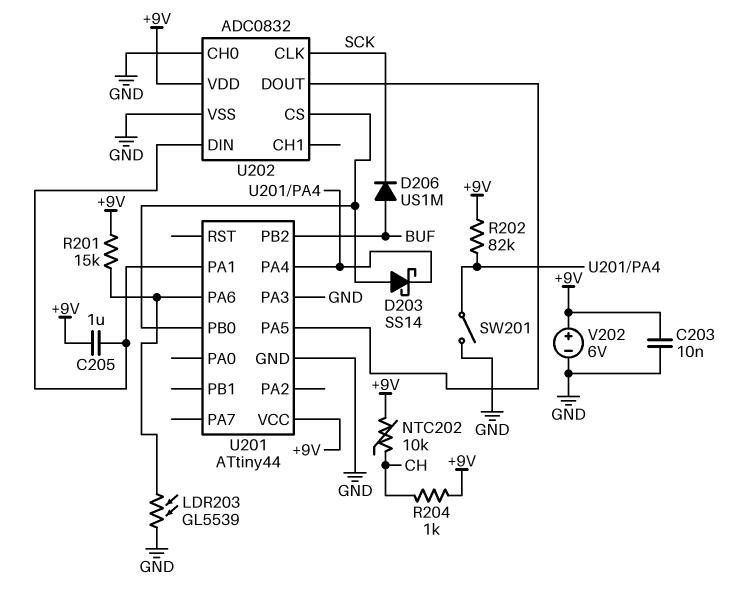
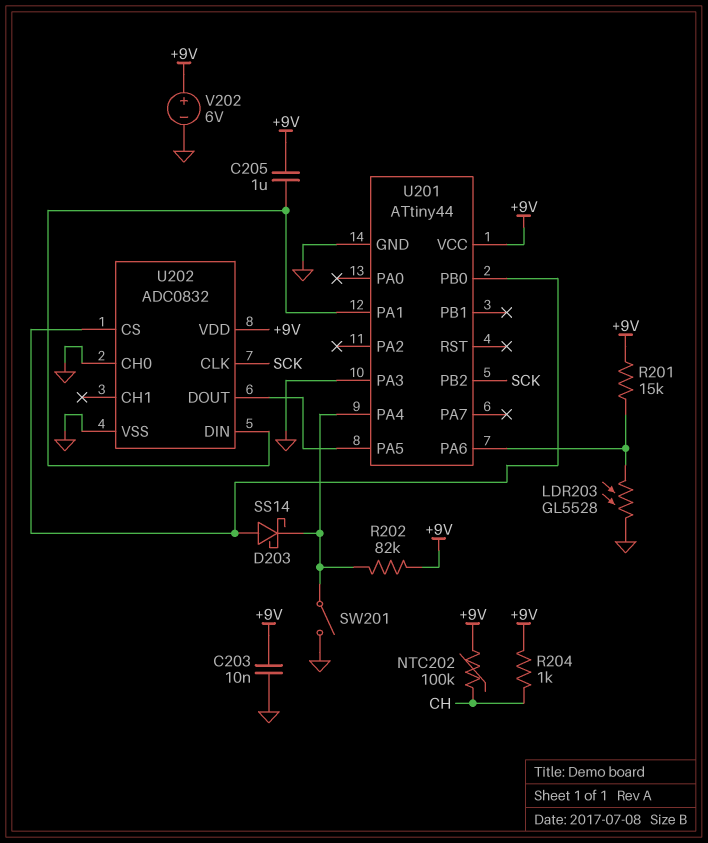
D206: diode US1M (A BUF, K SCK) -> none
LDR203: GL5539 (GND, U201/PA6) -> GL5528 (GND, U201/PA6)
NTC202: 10k (+9V, CH) -> 100k (+9V, CH)
U201 pin PB2: BUF -> SCK

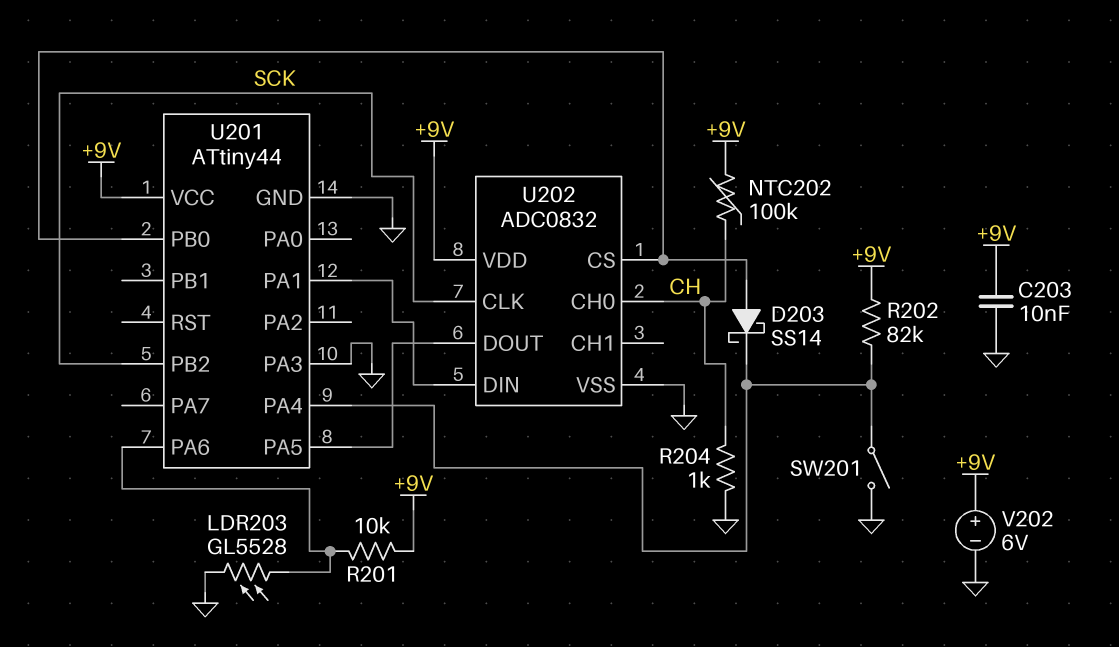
C205: 1uF (+9V, U201/PA1) -> none
R201: 15k (+9V, U201/PA6) -> 10k (+9V, U201/PA6)
R204: 1k (+9V, CH) -> 1k (CH, GND)
U202 pin CH0: GND -> CH

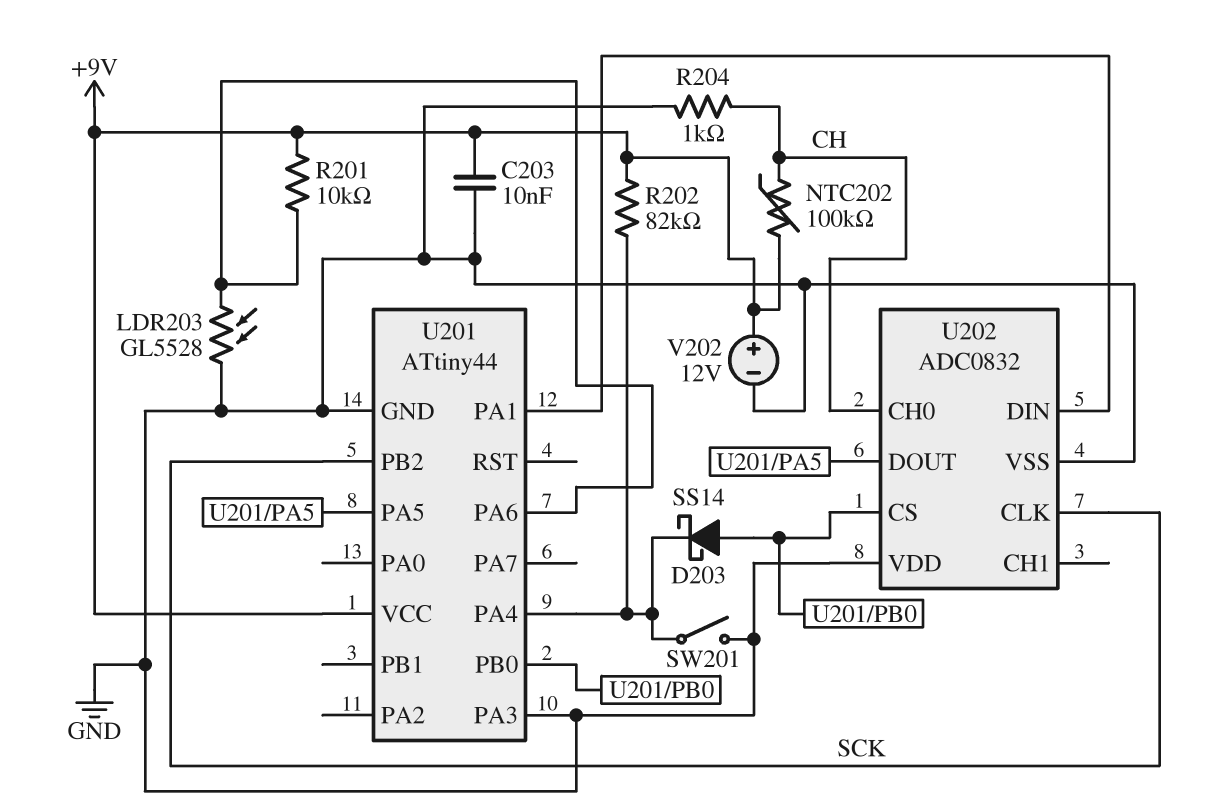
U202 pin VDD: +9V -> GND
V202: 6V (plus +9V, minus GND) -> 12V (plus +9V, minus GND)

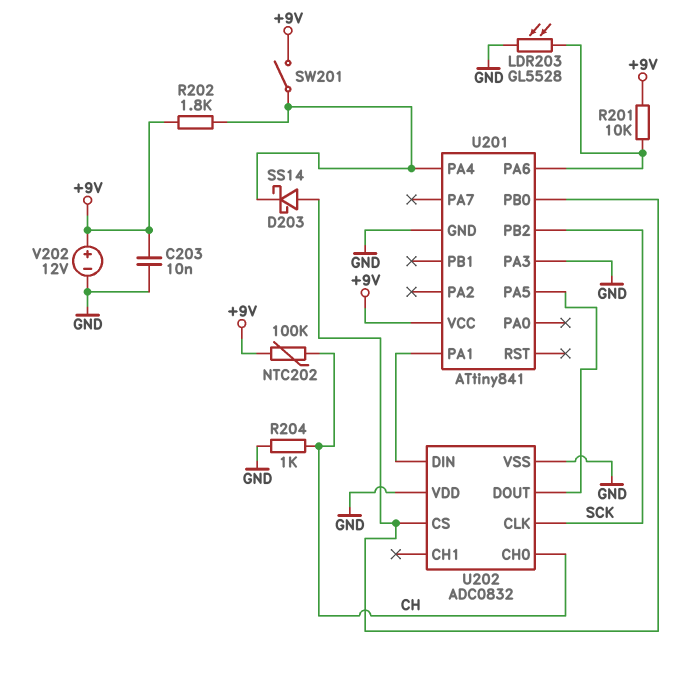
R202: 82k (+9V, U201/PA4) -> 1.8k (+9V, U201/PA4)
SW201: switch (GND, U201/PA4) -> switch (+9V, U201/PA4)
U201: ATtiny44 -> ATtiny841

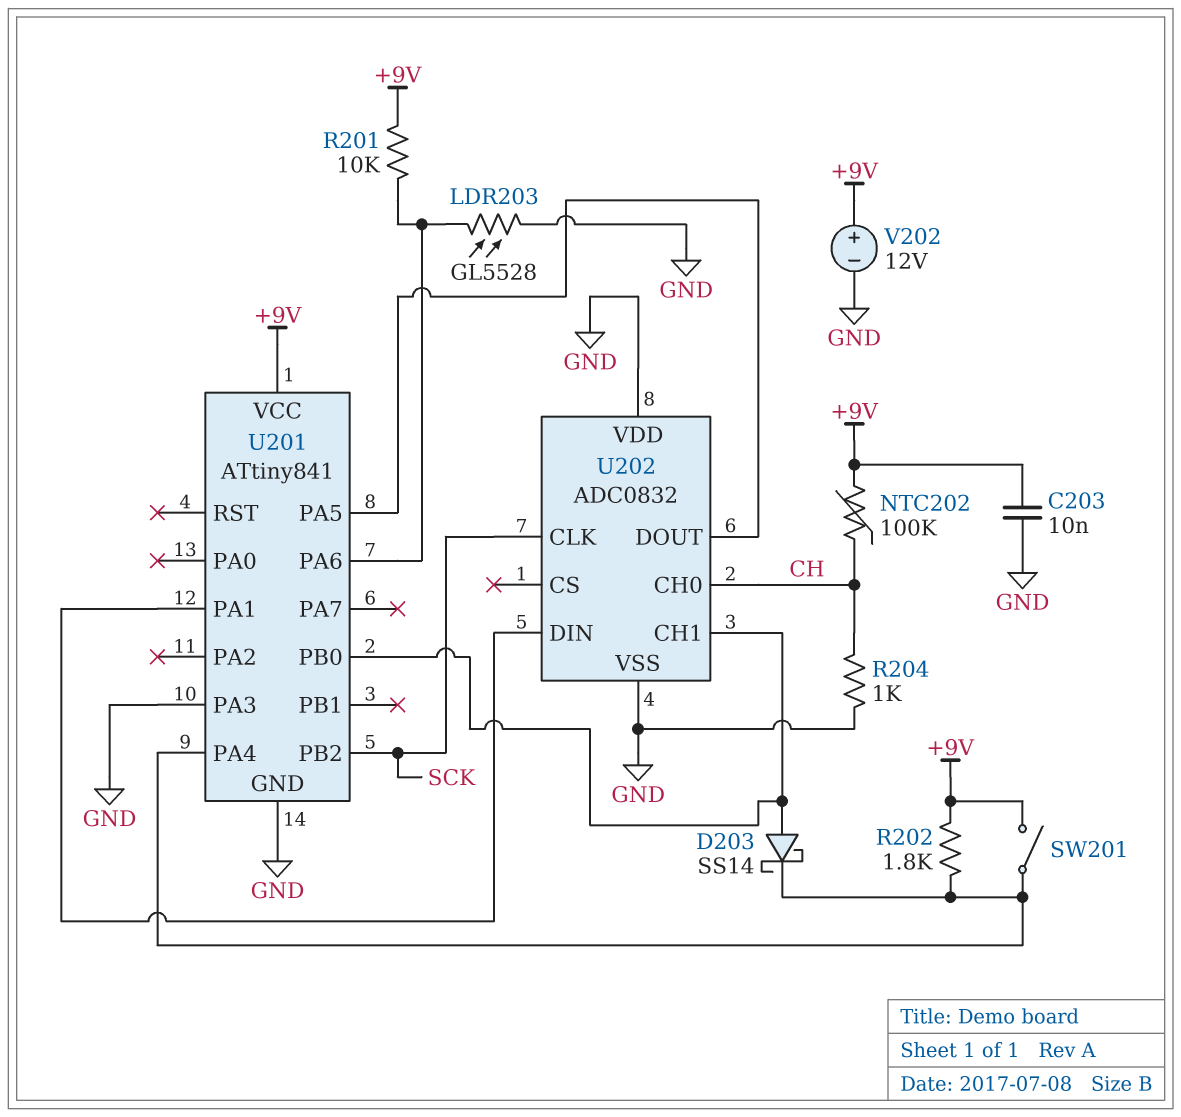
U202 pin CH1: none -> U201/PB0
U202 pin CS: U201/PB0 -> none

